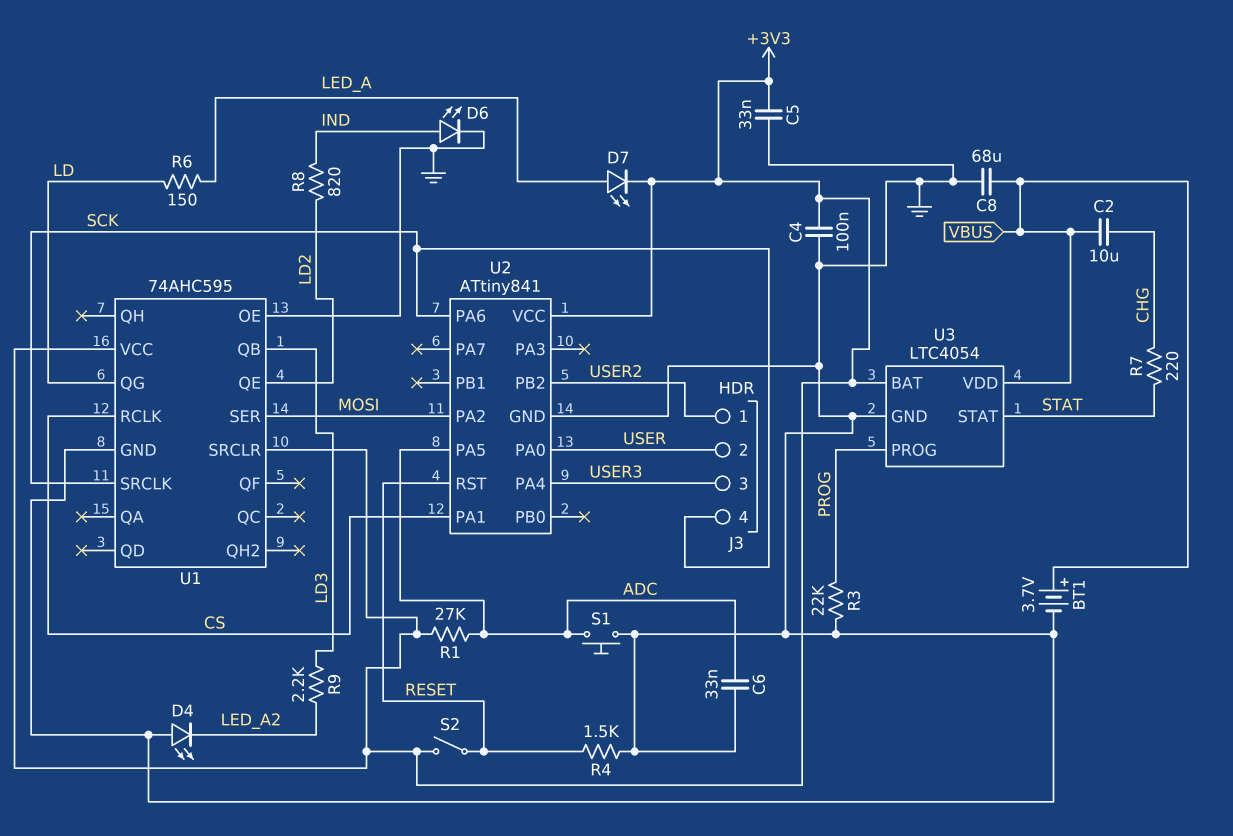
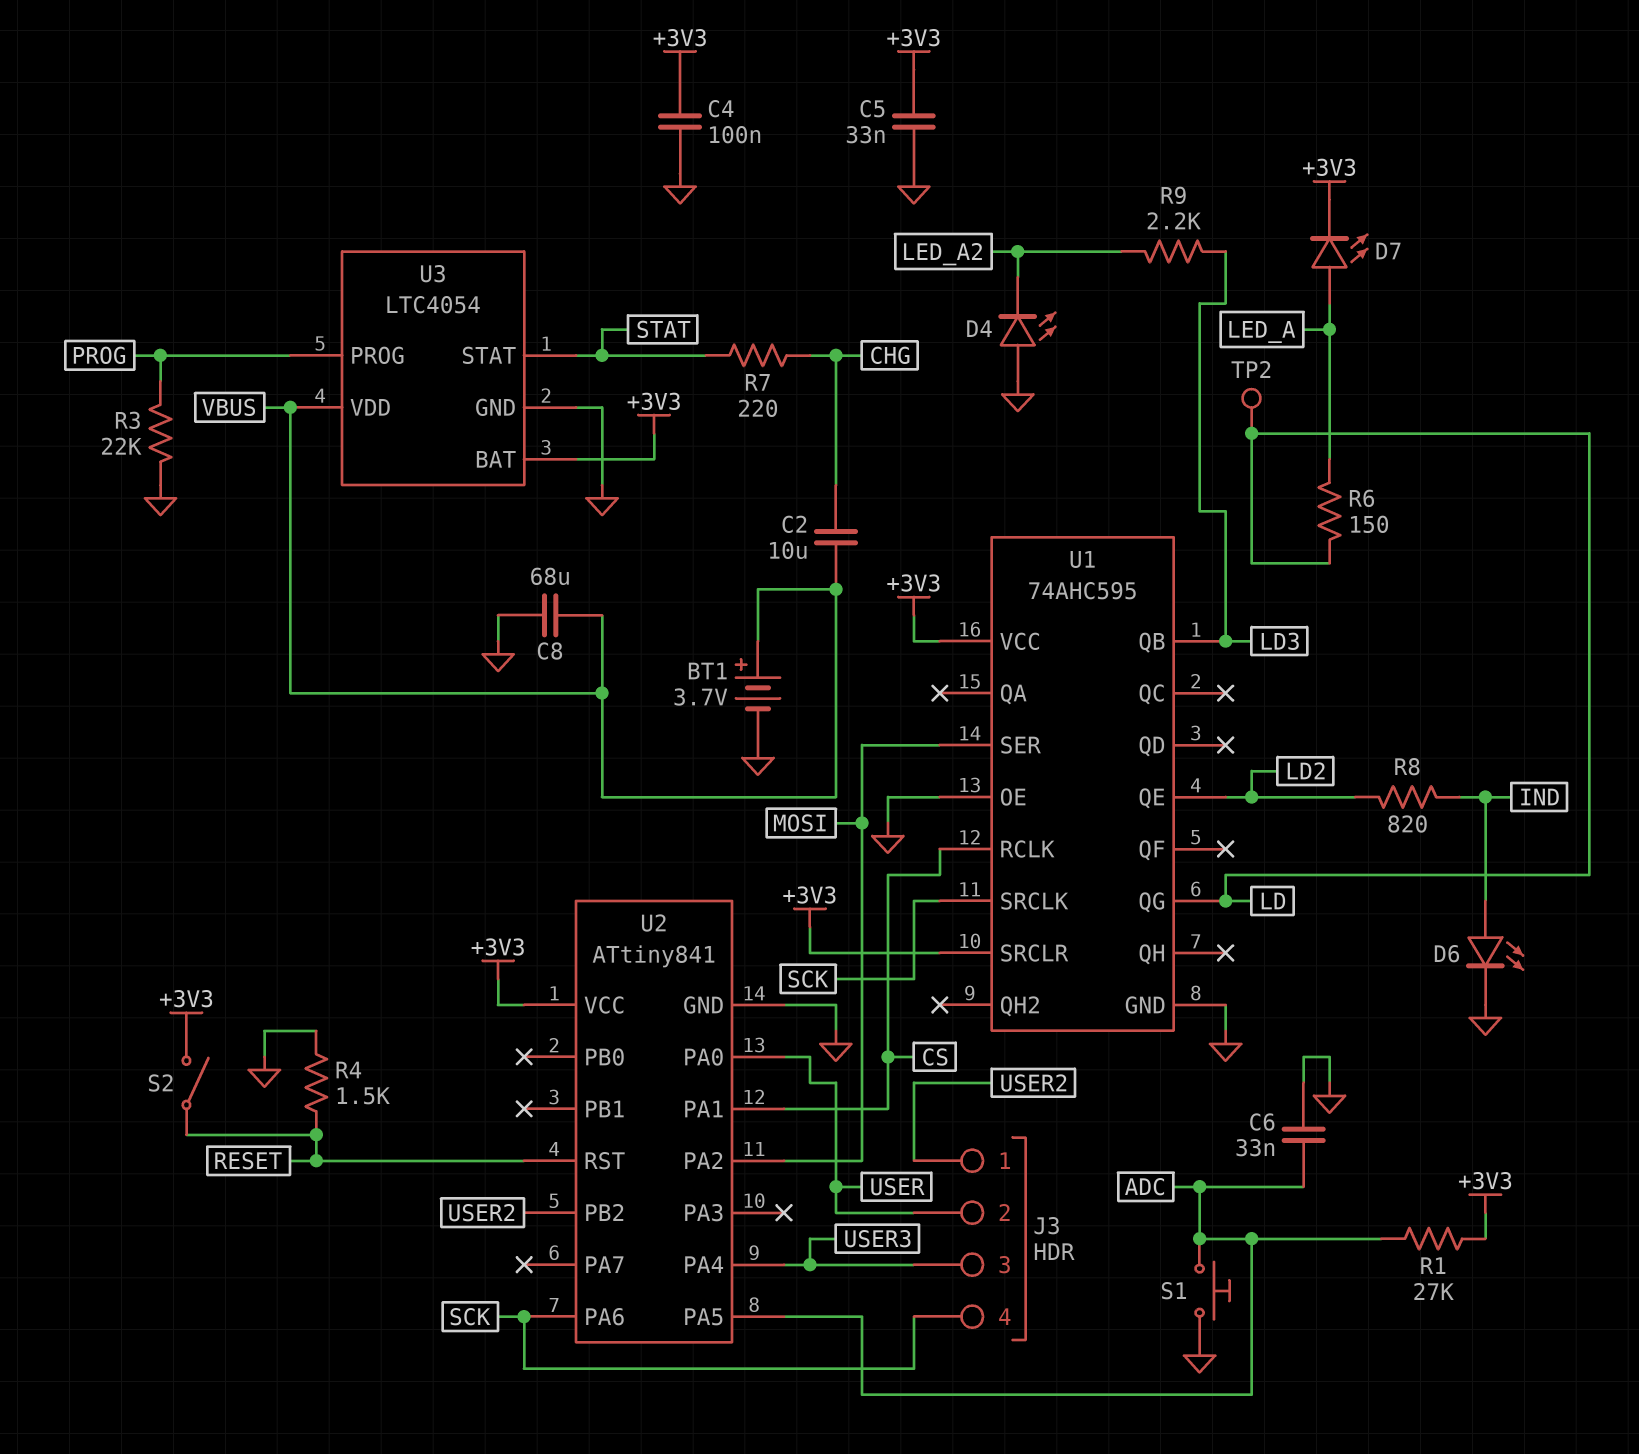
TP2: none -> test point (LD)

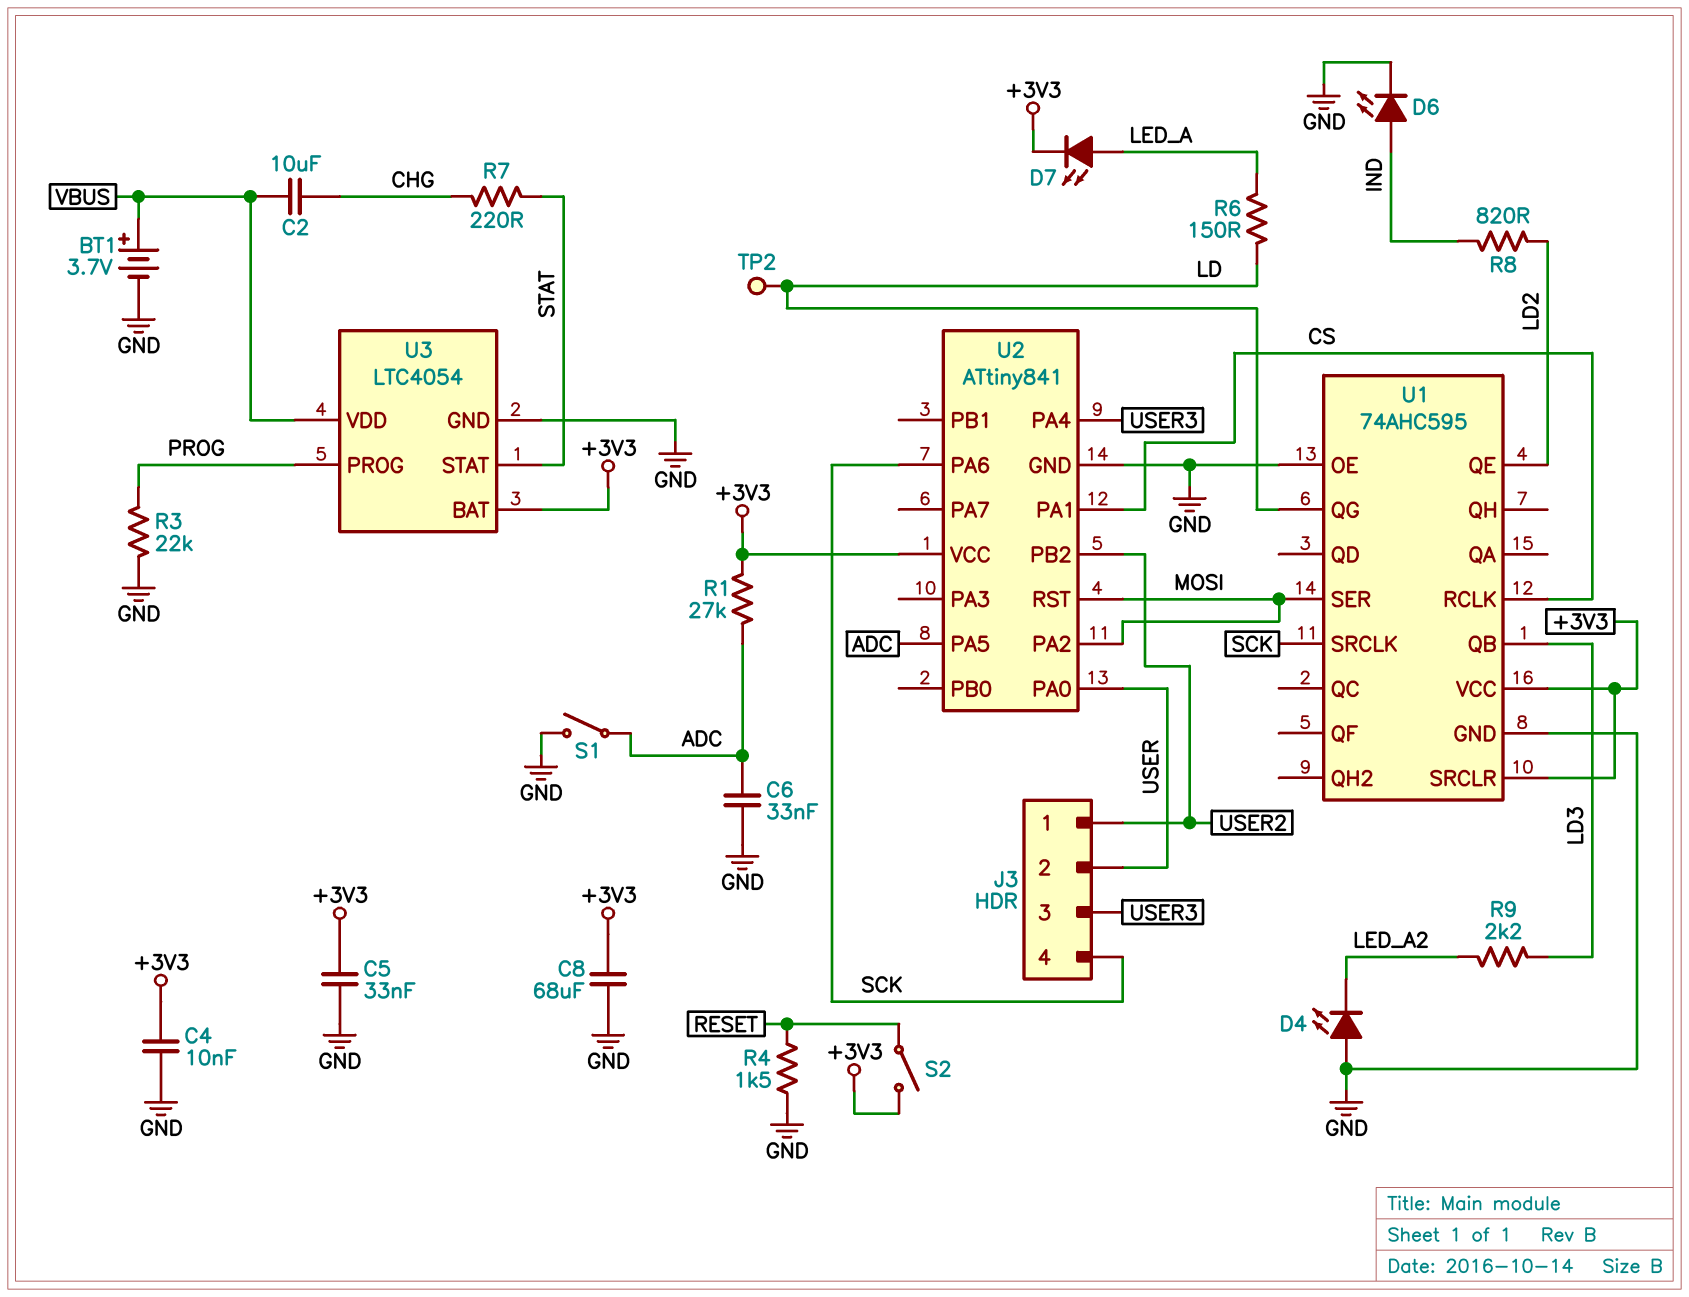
C4: 100nF (+3V3, GND) -> 10nF (+3V3, GND)
C8: 68uF (GND, VBUS) -> 68uF (+3V3, GND)
S1: button (ADC, GND) -> switch (ADC, GND)
U2 pin RST: RESET -> MOSI

